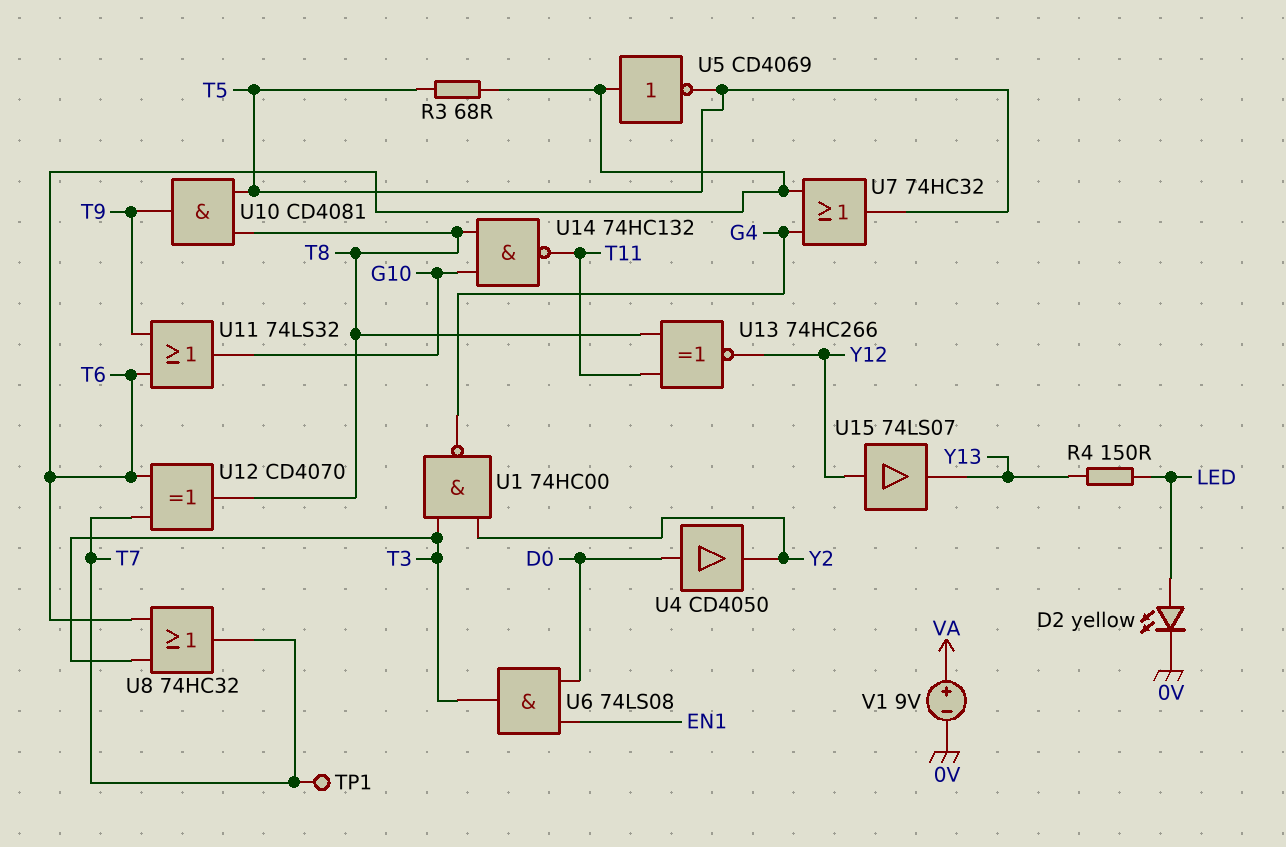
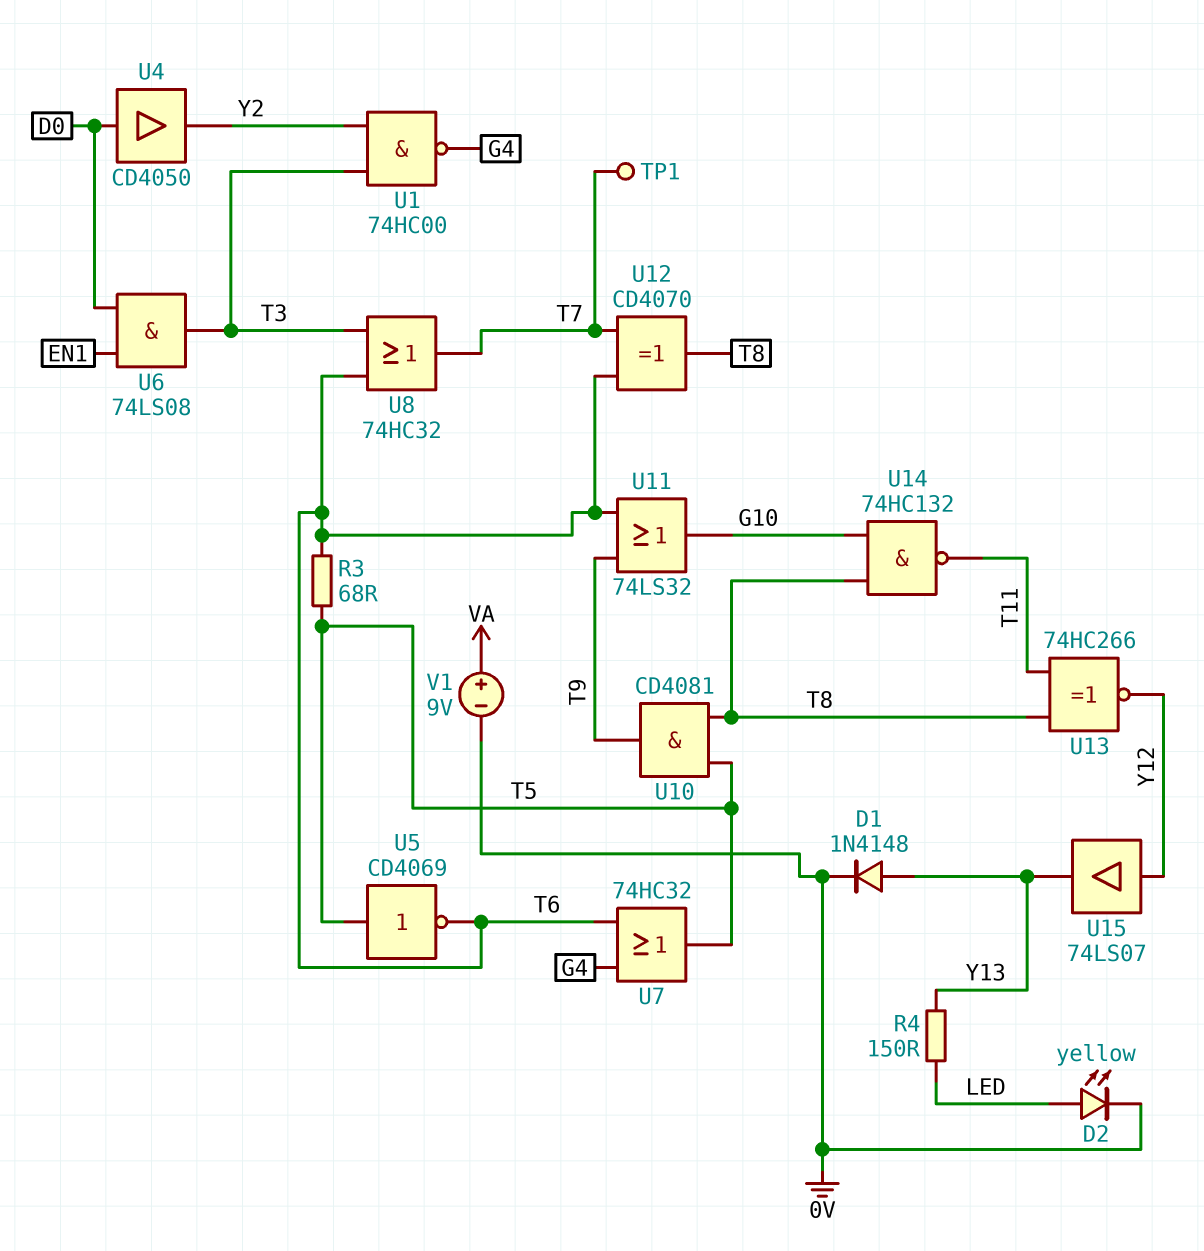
D1: none -> diode 1N4148 (A Y13, K 0V)
U5: NOT CD4069 (in T6, out T5) -> NOT CD4069 (in T5, out T6)

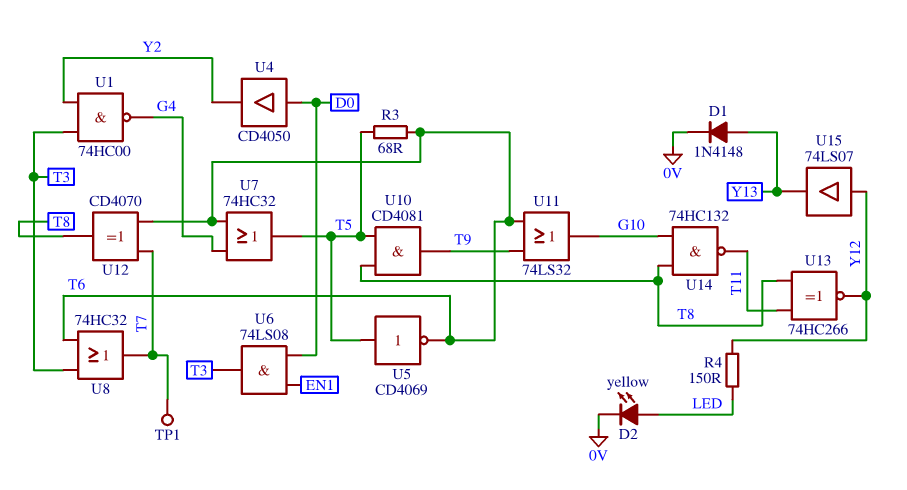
R4: 150 (LED, Y13) -> 150 (LED, Y12)
V1: 9V (plus VA, minus 0V) -> none

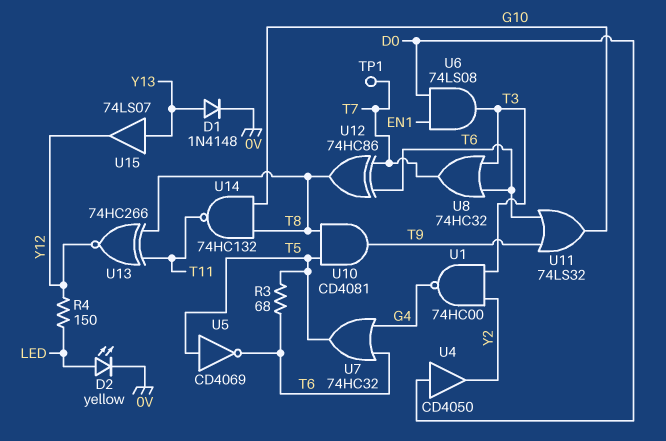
U12: XOR CD4070 (in T6, in T7, out T8) -> XOR 74HC86 (in T6, in T7, out T8)
U15: buffer 74LS07 (in Y12, out Y13) -> buffer 74LS07 (in Y13, out Y12)

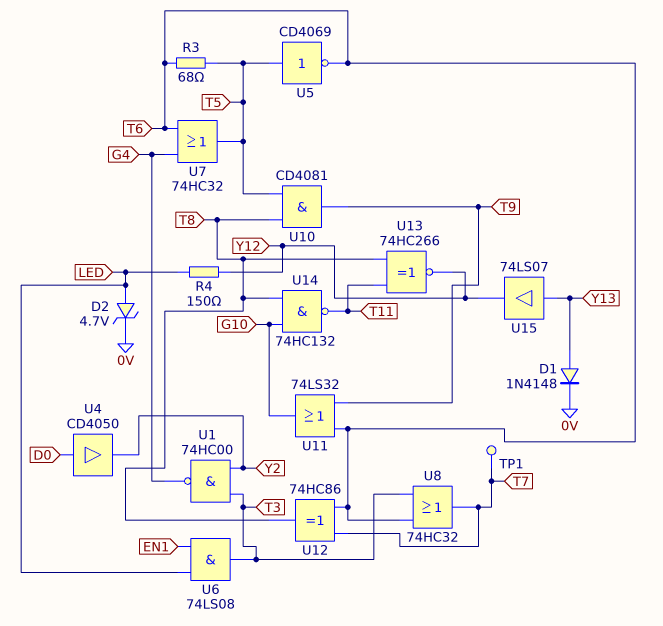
D2: LED yellow (A LED, K 0V) -> zener 4.7V (A LED, K 0V)
U6: AND 74LS08 (in D0, in EN1, out T3) -> AND 74LS08 (in EN1, in LED, out T3)

